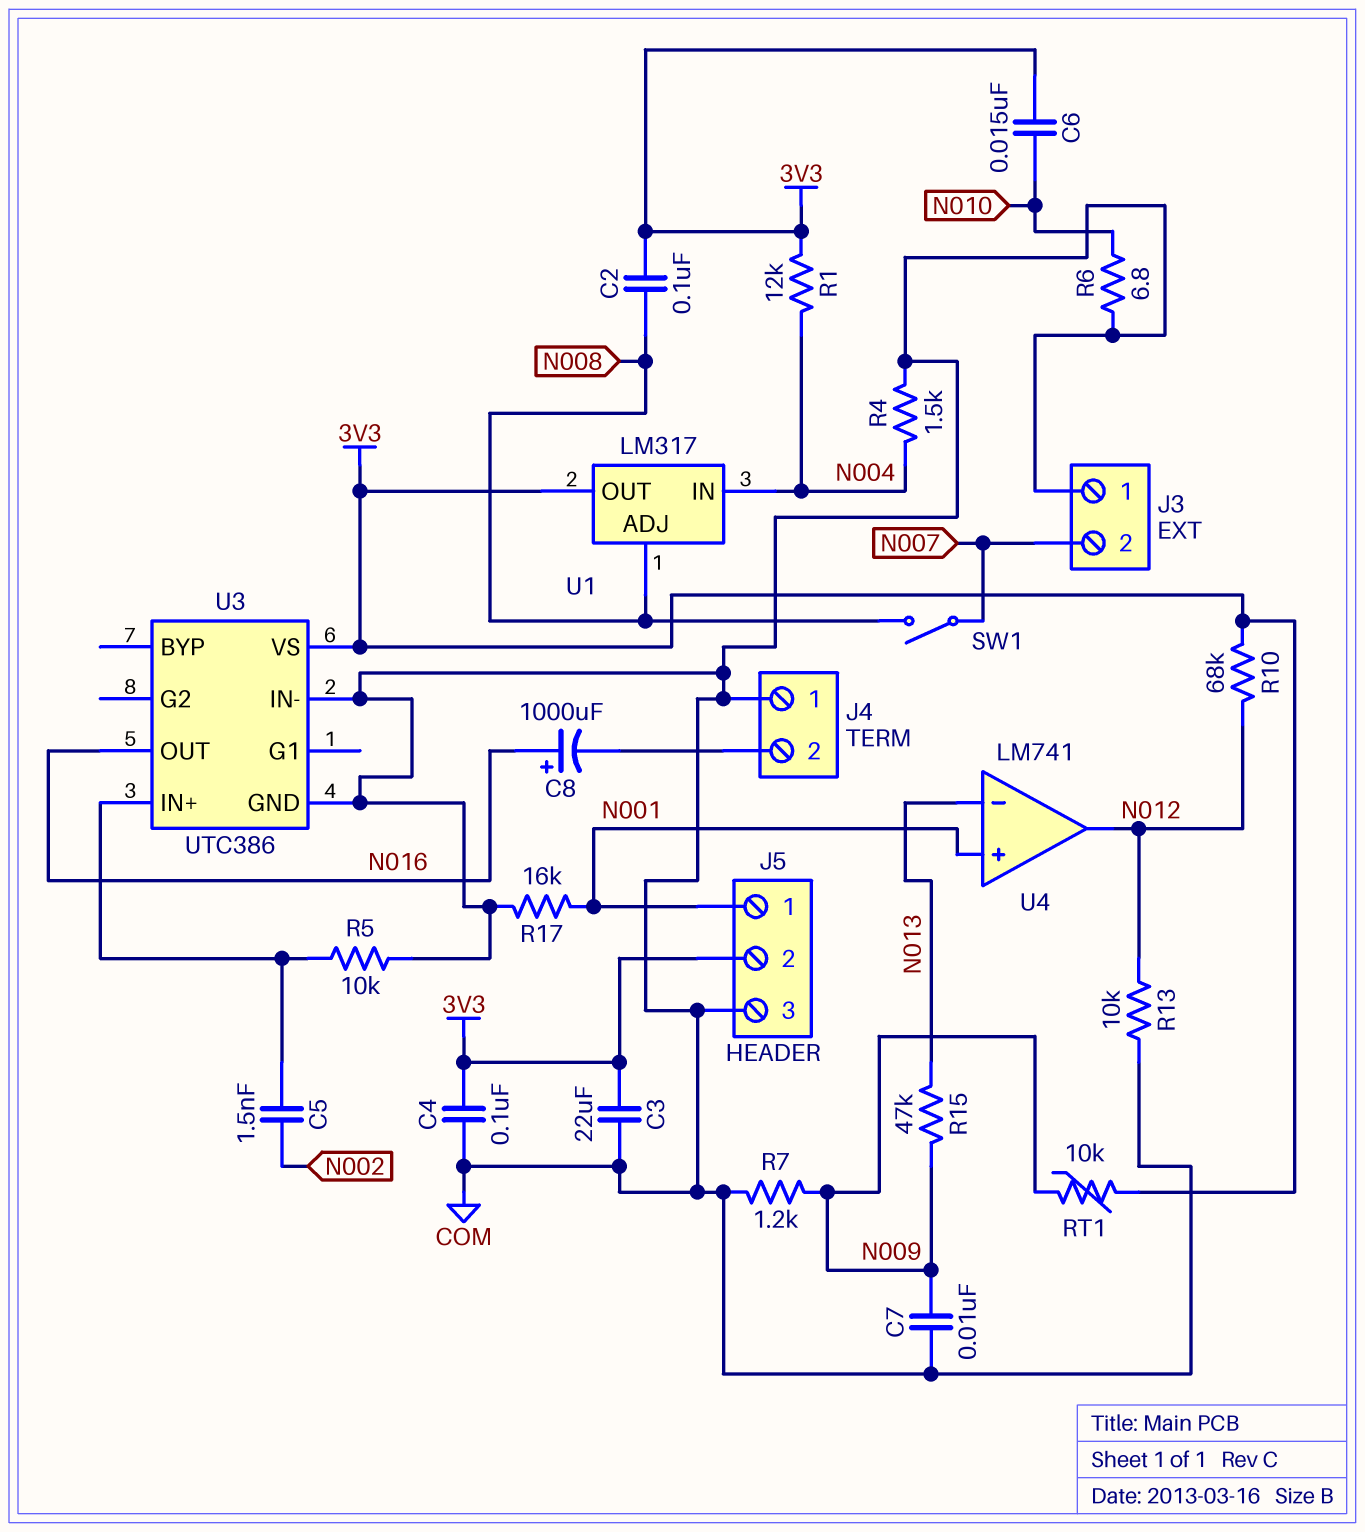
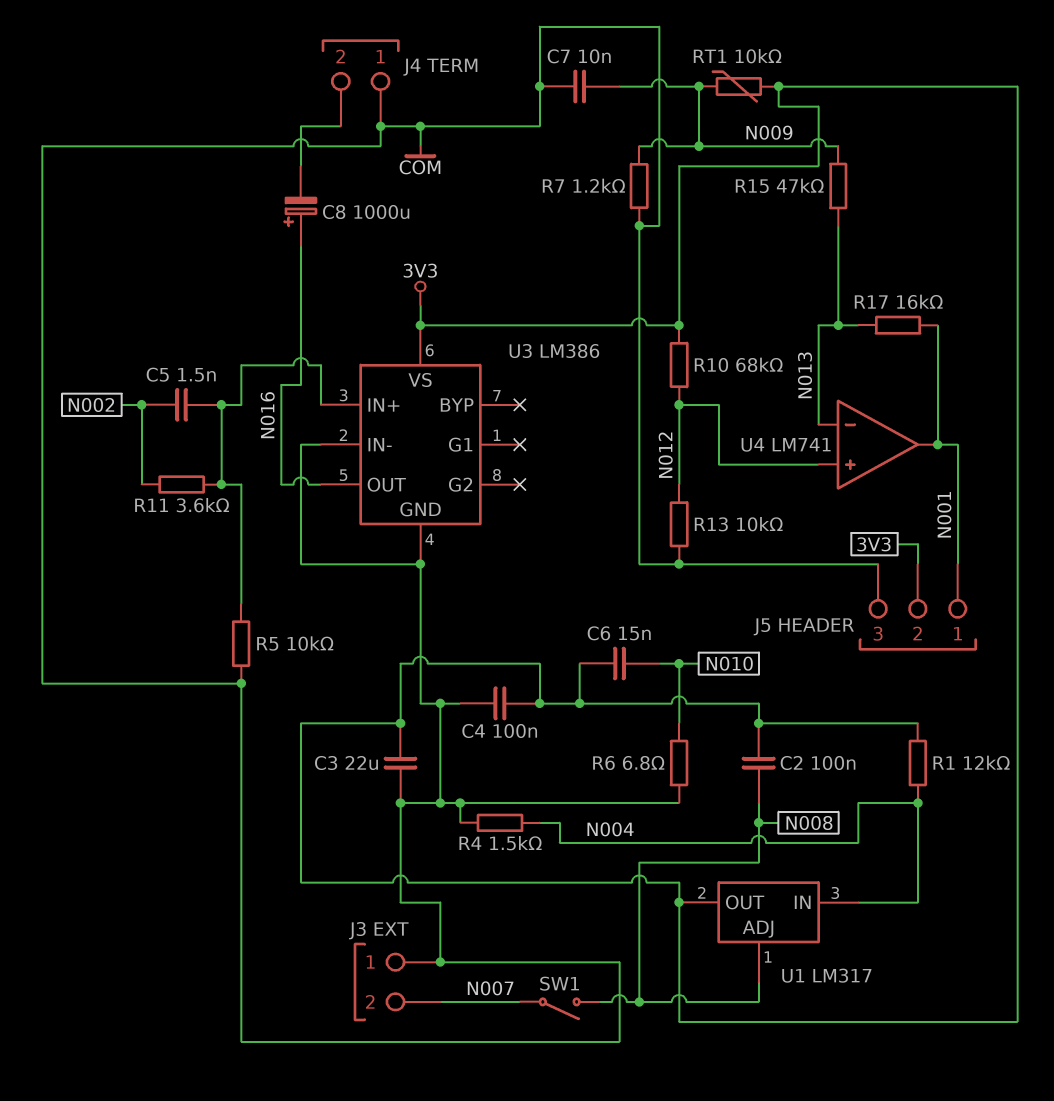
R11: none -> 3.6k (N002, U3/IN+)
R17: 16k (COM, N001) -> 16k (N001, N013)
U3: UTC386 -> LM386
U4 pin in+: N001 -> N012
U4 pin out: N012 -> N001

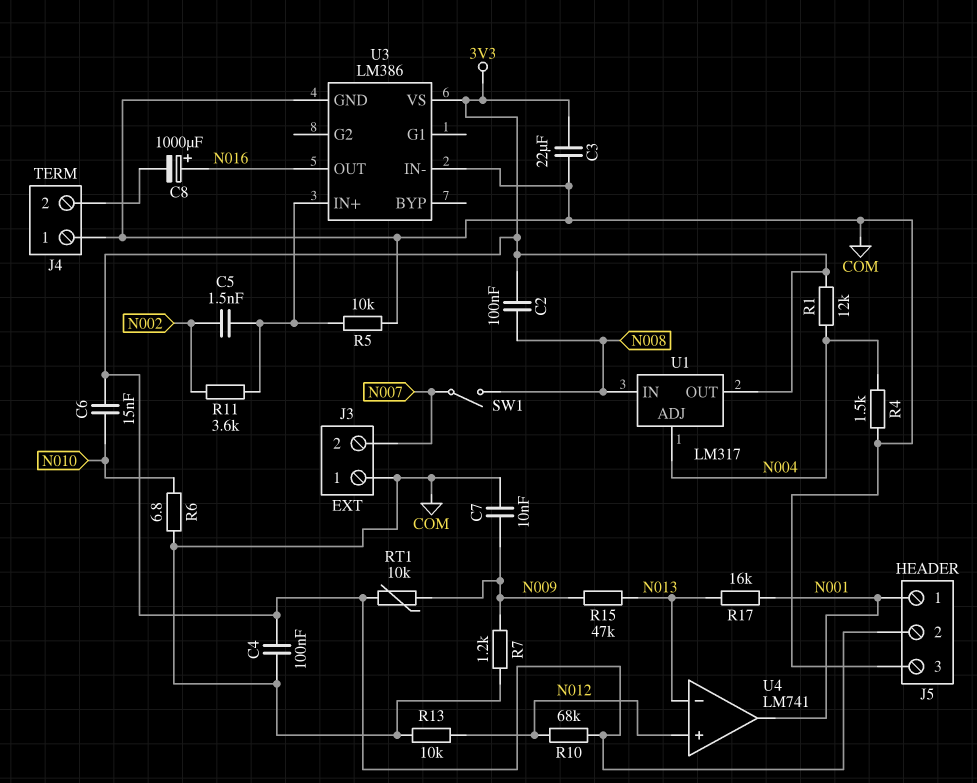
U1 pin ADJ: N008 -> N004
U1 pin IN: N004 -> N008

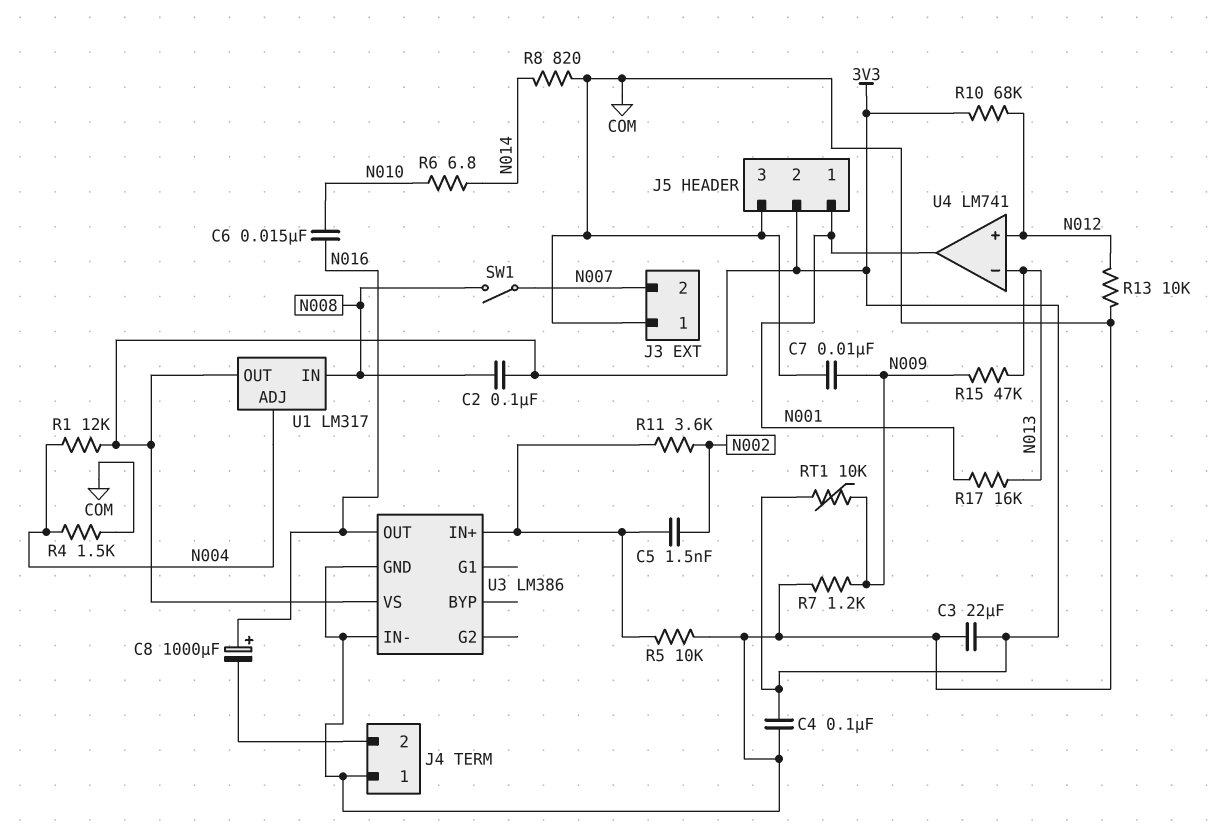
C6: 15nF (3V3, N010) -> 15nF (N010, N016)
R6: 6.8 (COM, N010) -> 6.8 (N010, N014)
R8: none -> 820 (COM, N014)

